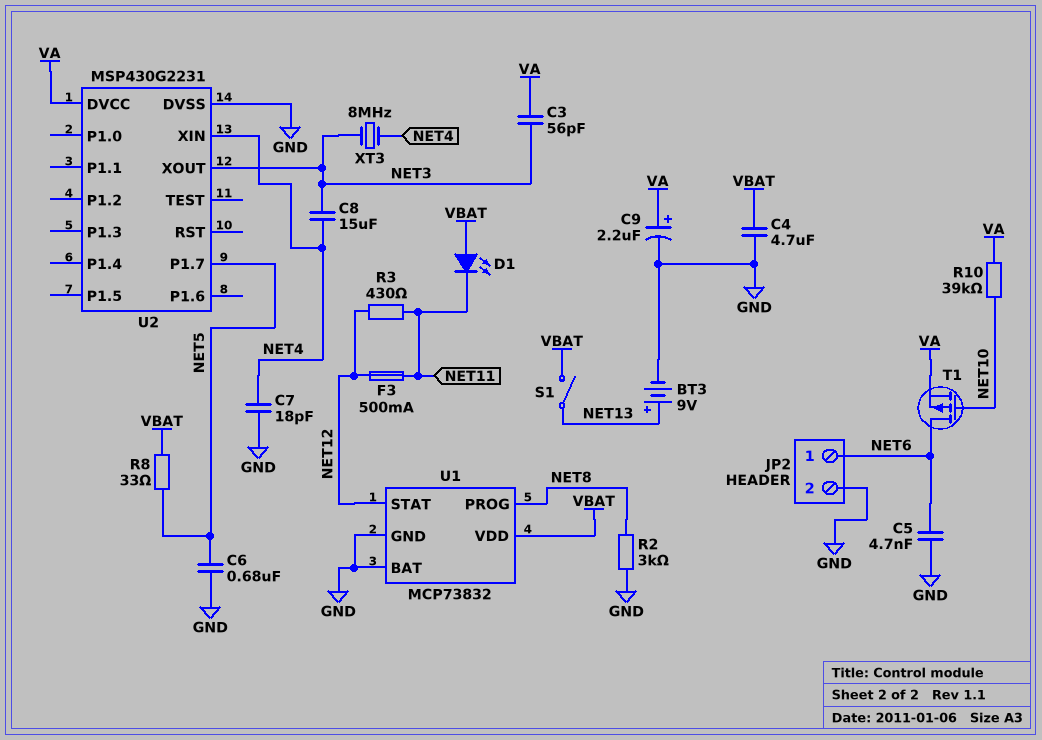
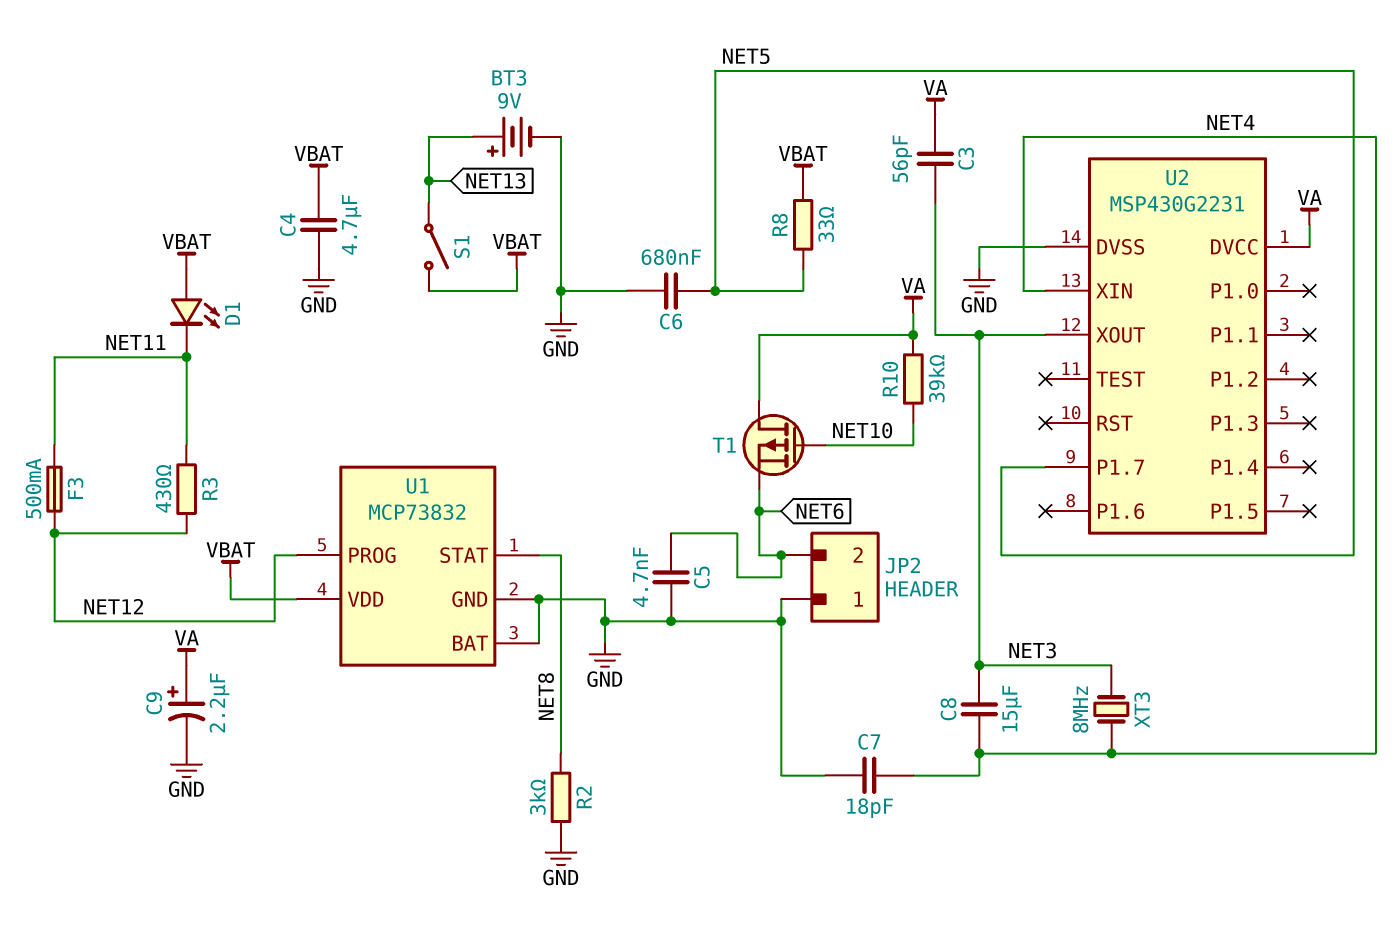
JP2 pin 1: NET6 -> GND
JP2 pin 2: GND -> NET6
T1: PMOS (G NET10, D NET6, S VA) -> PMOS (G NET10, D VA, S NET6)
U1 pin PROG: NET8 -> NET12
U1 pin STAT: NET12 -> NET8

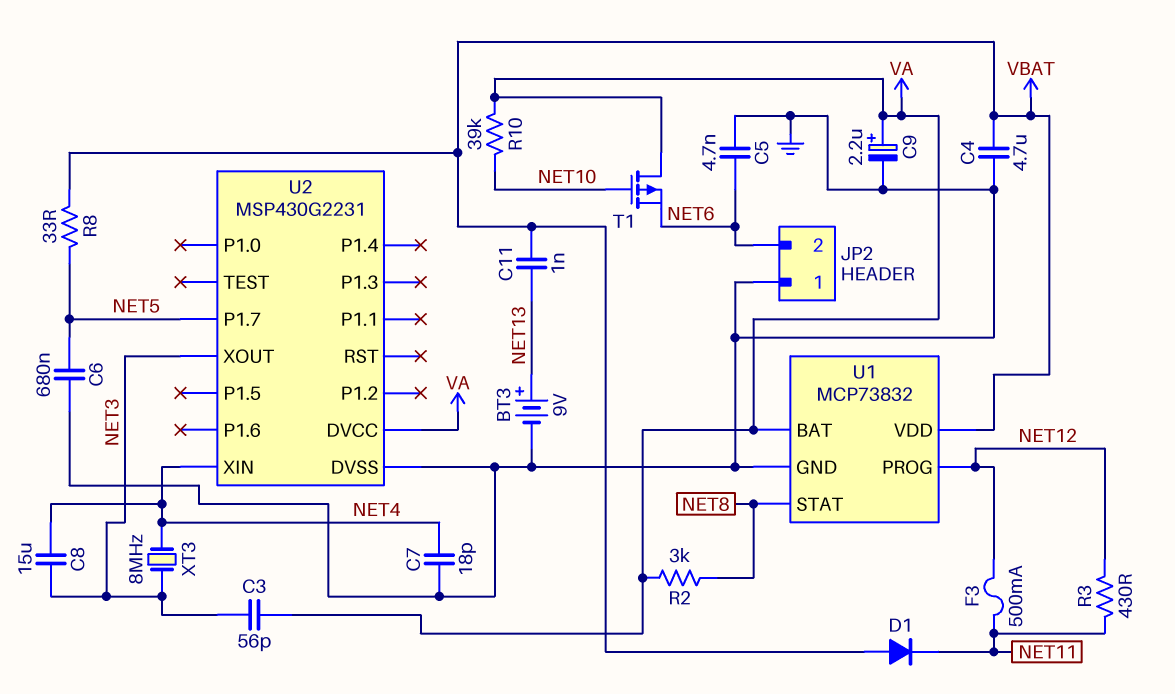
C11: none -> 1nF (NET13, VBAT)
D1: LED (A VBAT, K NET11) -> diode (A VBAT, K NET11)
R2: 3k (GND, NET8) -> 3k (NET8, VA)
S1: switch (NET13, VBAT) -> none
U1 pin BAT: GND -> VA

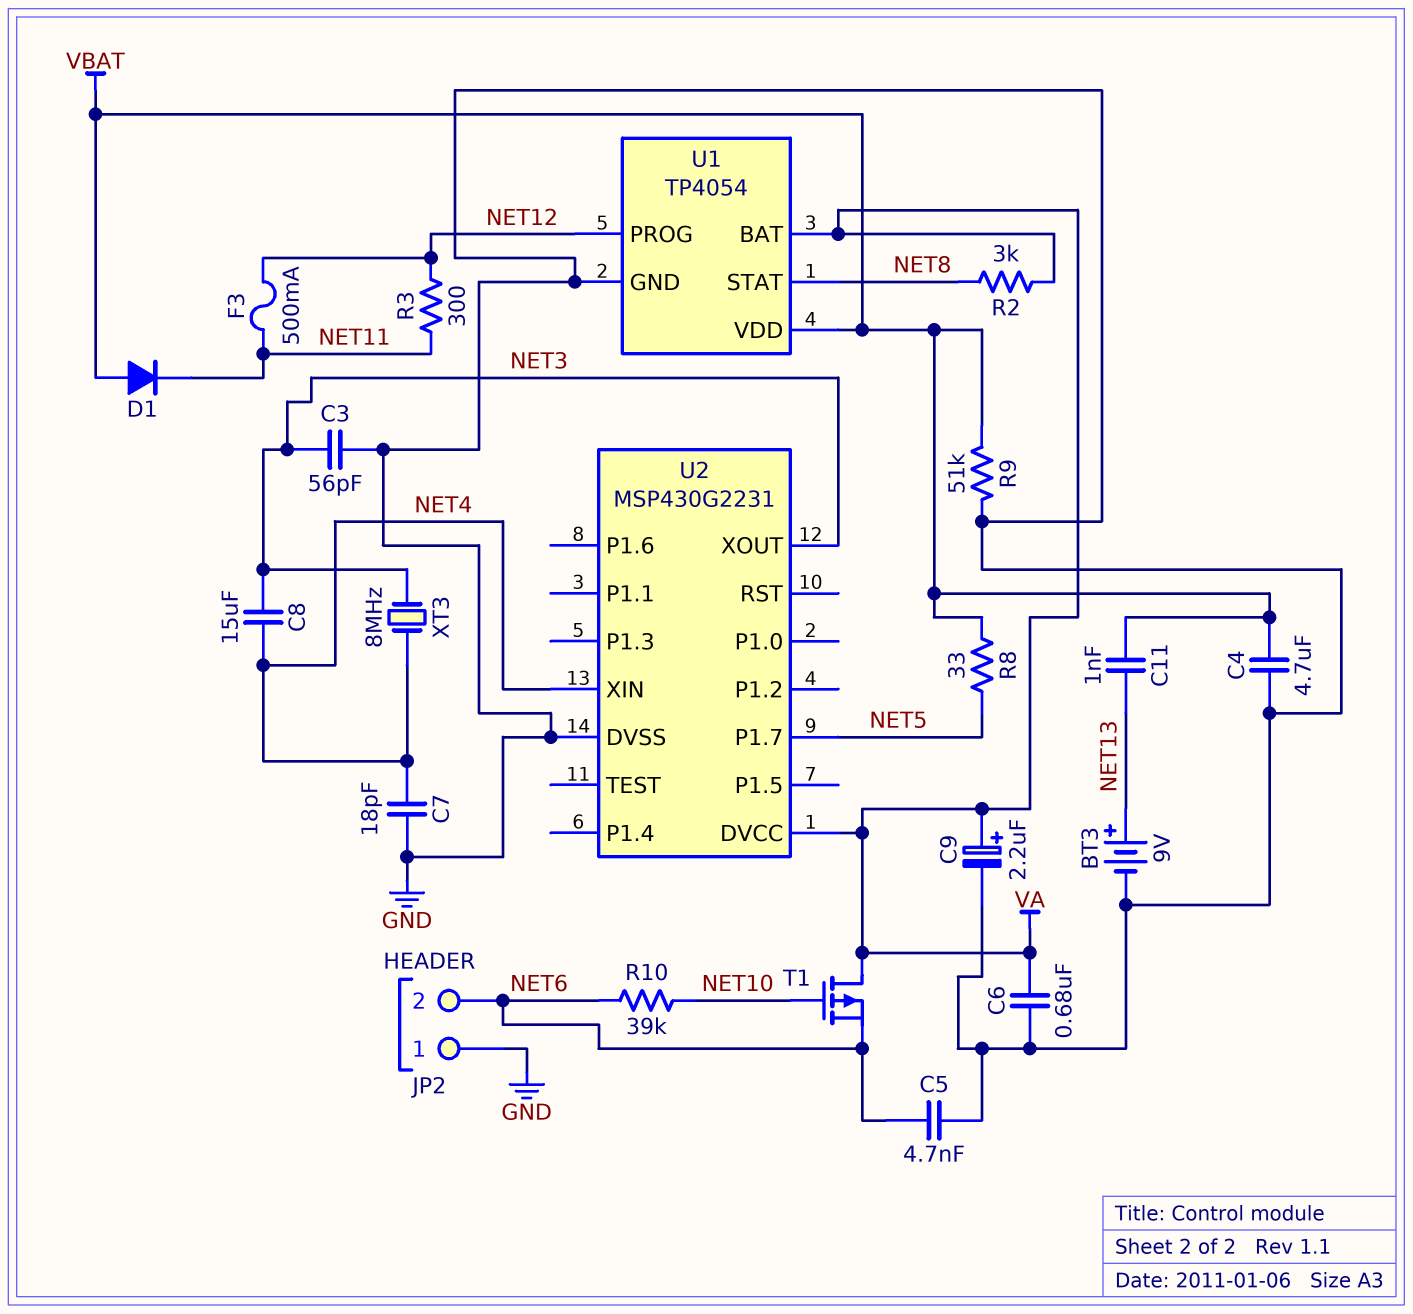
C3: 56pF (NET3, VA) -> 56pF (GND, NET3)
C6: 680nF (GND, NET5) -> 680nF (GND, VA)
R3: 430 (NET11, NET12) -> 300 (NET11, NET12)
R9: none -> 51k (GND, VBAT)
R10: 39k (NET10, VA) -> 39k (NET6, NET10)
U1: MCP73832 -> TP4054

